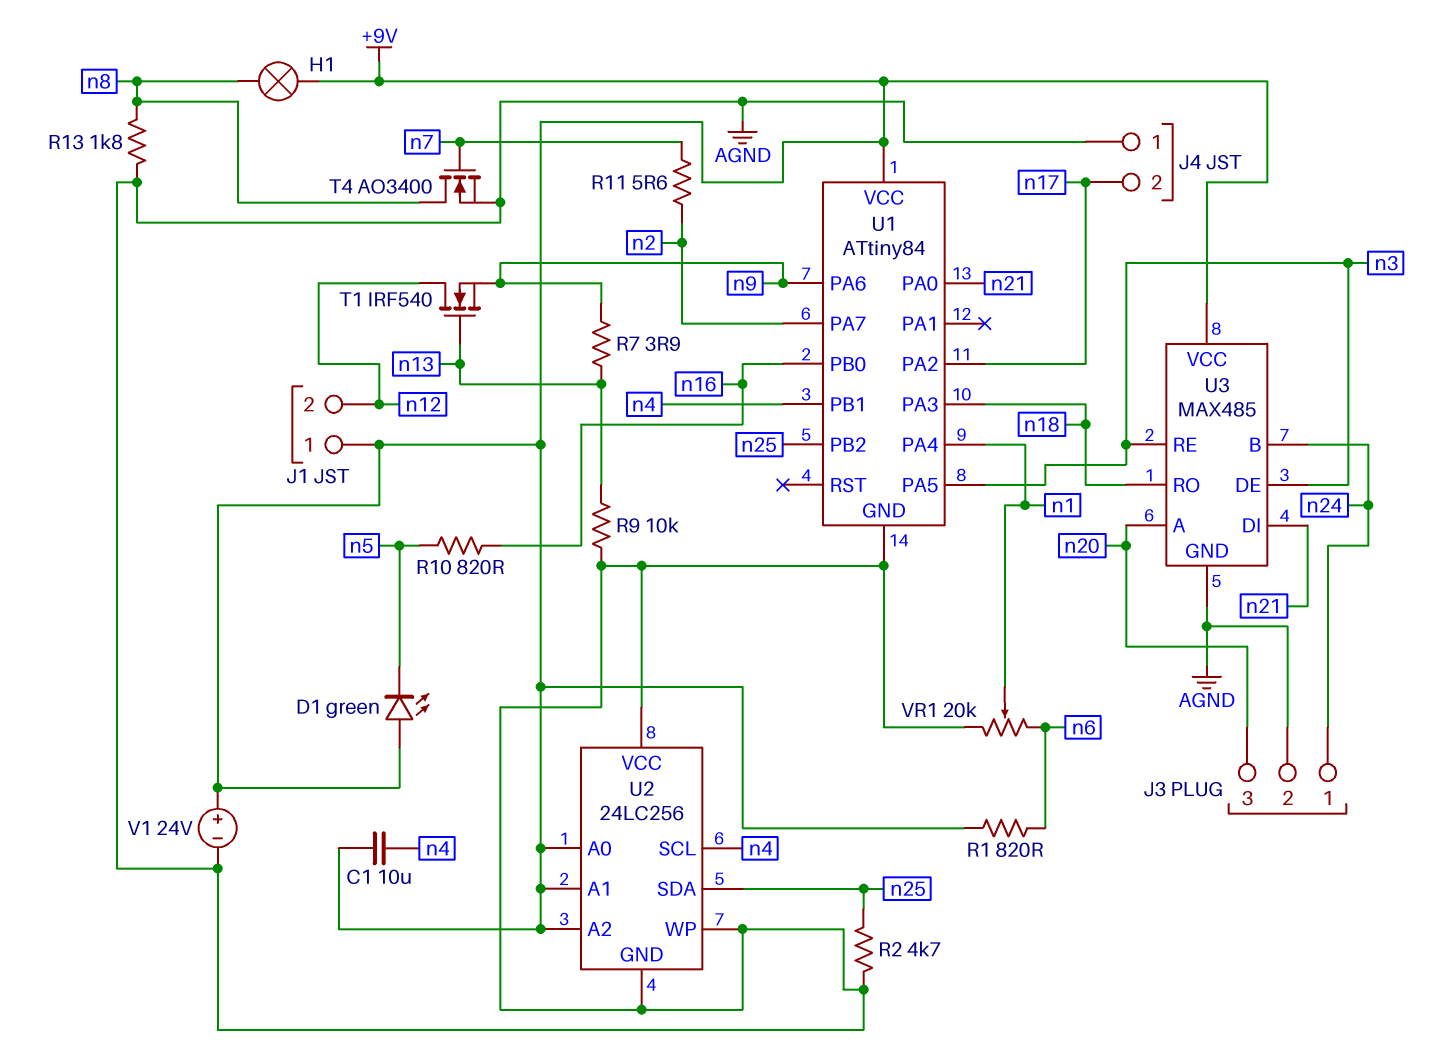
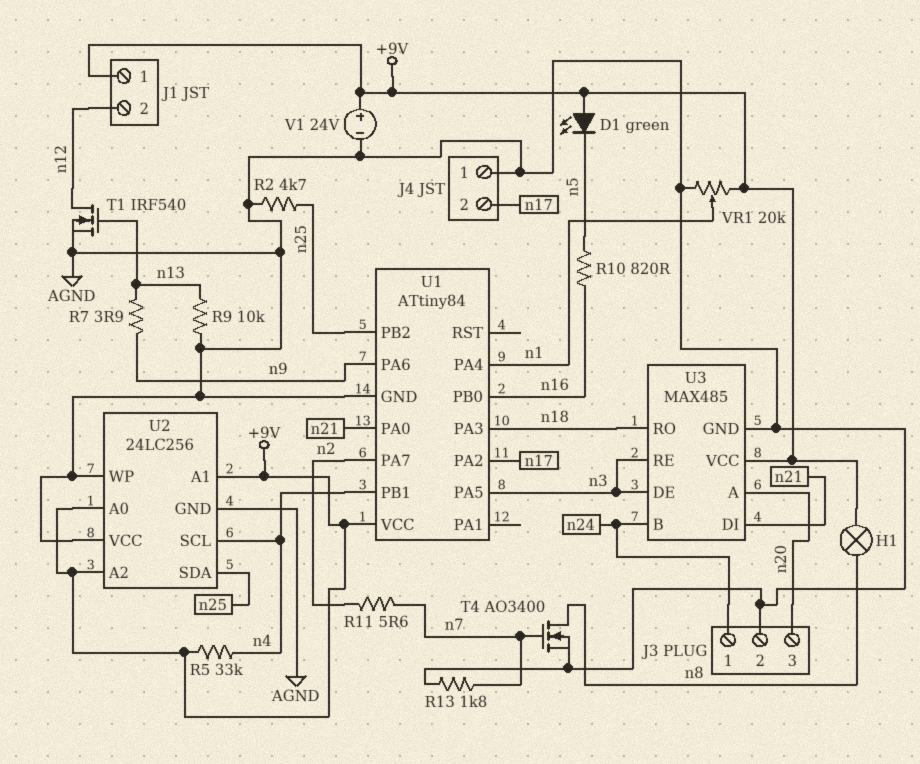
C1: 10uF (+9V, n4) -> none
R1: 820 (+9V, n6) -> none
R5: none -> 33k (+9V, n4)
R13: 1.8k (AGND, n8) -> 1.8k (AGND, n7)
T1: NMOS IRF540 (G n13, D n12, S n9) -> NMOS IRF540 (G n13, D n12, S AGND)
VR1: 20k (AGND, n6, wiper n1) -> 20k (+9V, AGND, wiper n1)

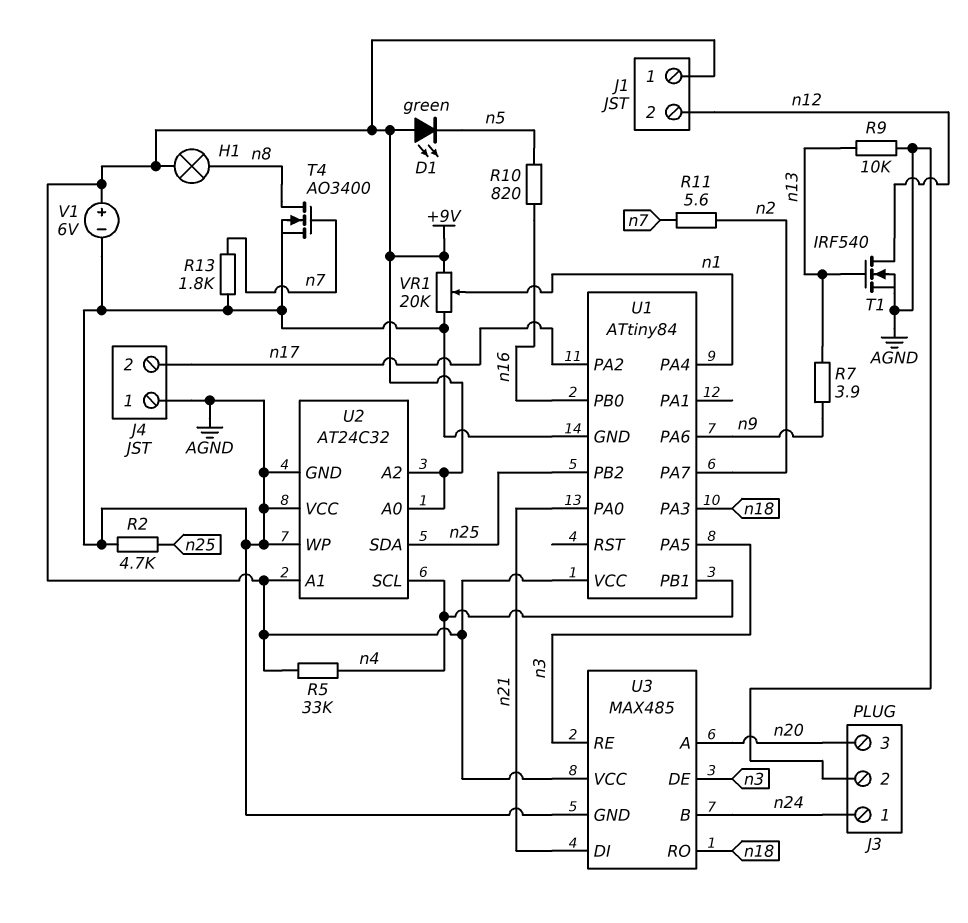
U2: 24LC256 -> AT24C32
V1: 24V (plus +9V, minus AGND) -> 6V (plus +9V, minus AGND)

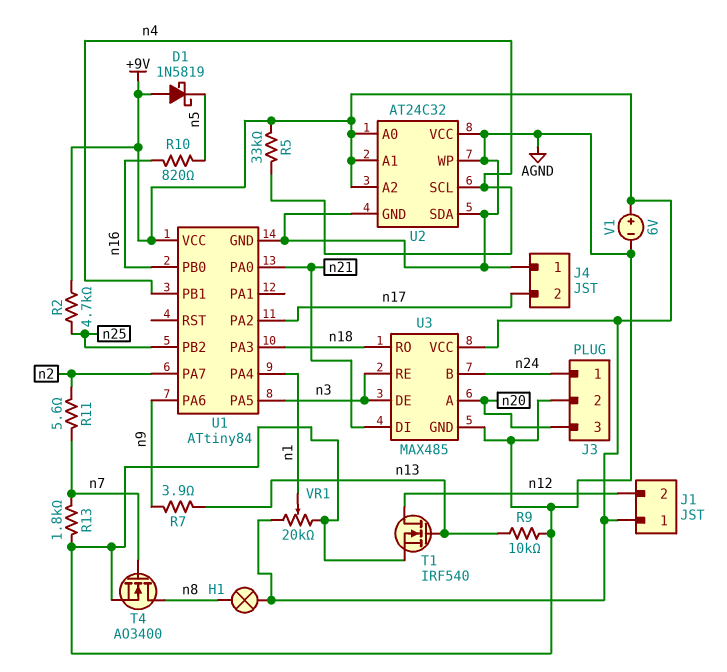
D1: LED green (A +9V, K n5) -> schottky 1N5819 (A +9V, K n5)
R2: 4.7k (AGND, n25) -> 4.7k (+9V, n25)
U2 pin SDA: n25 -> AGND

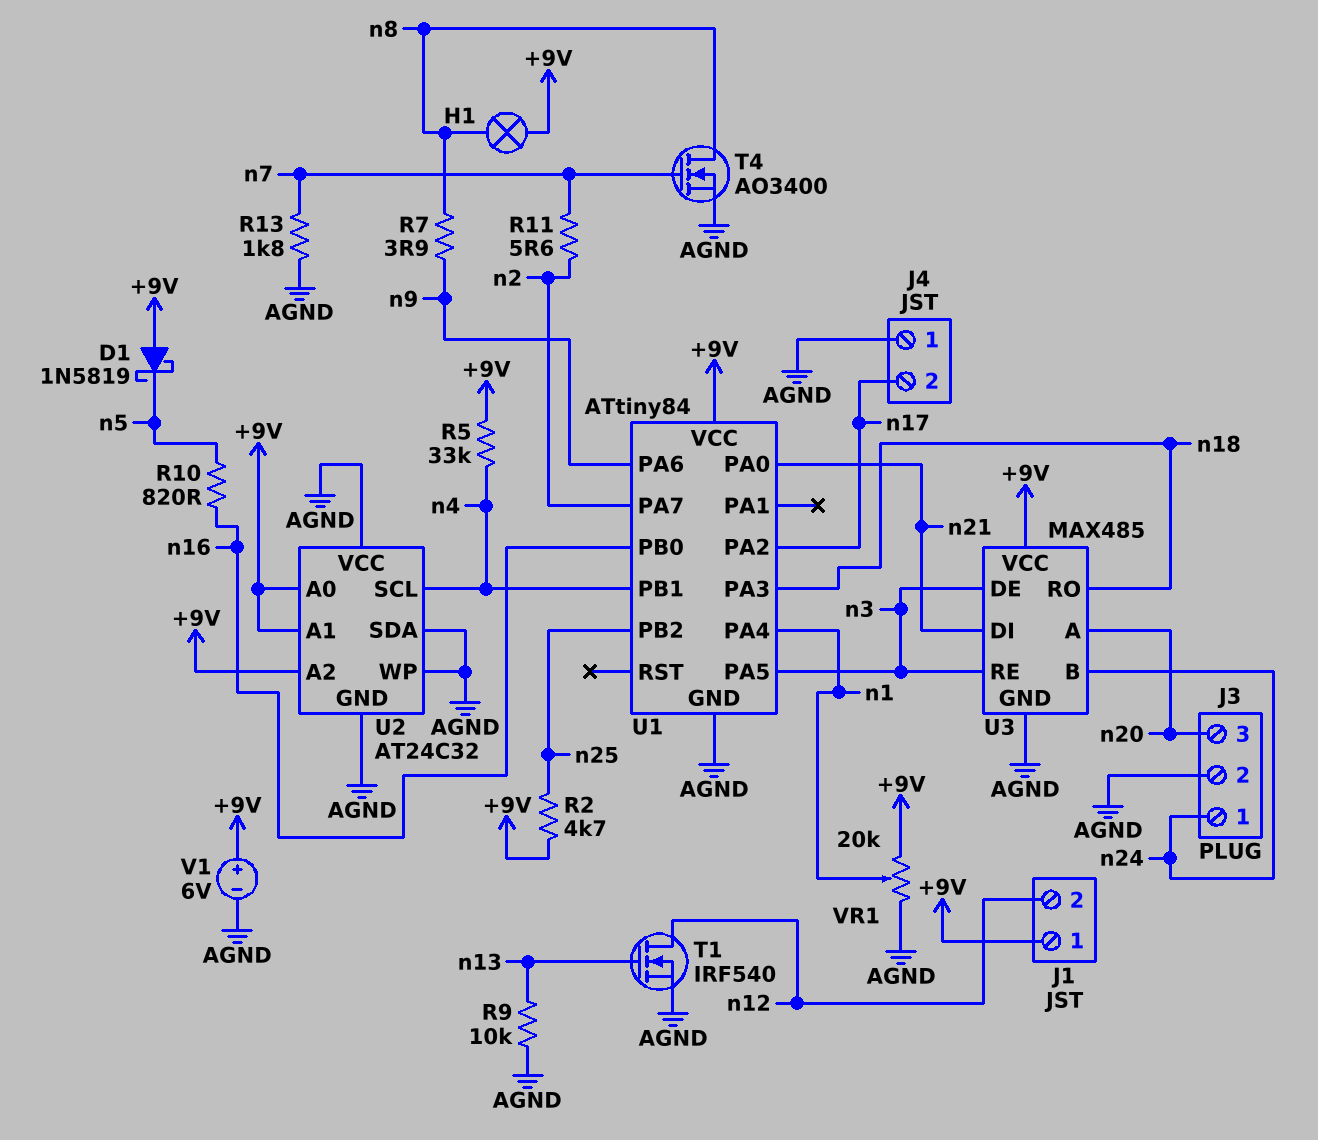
R7: 3.9 (n9, n13) -> 3.9 (n8, n9)

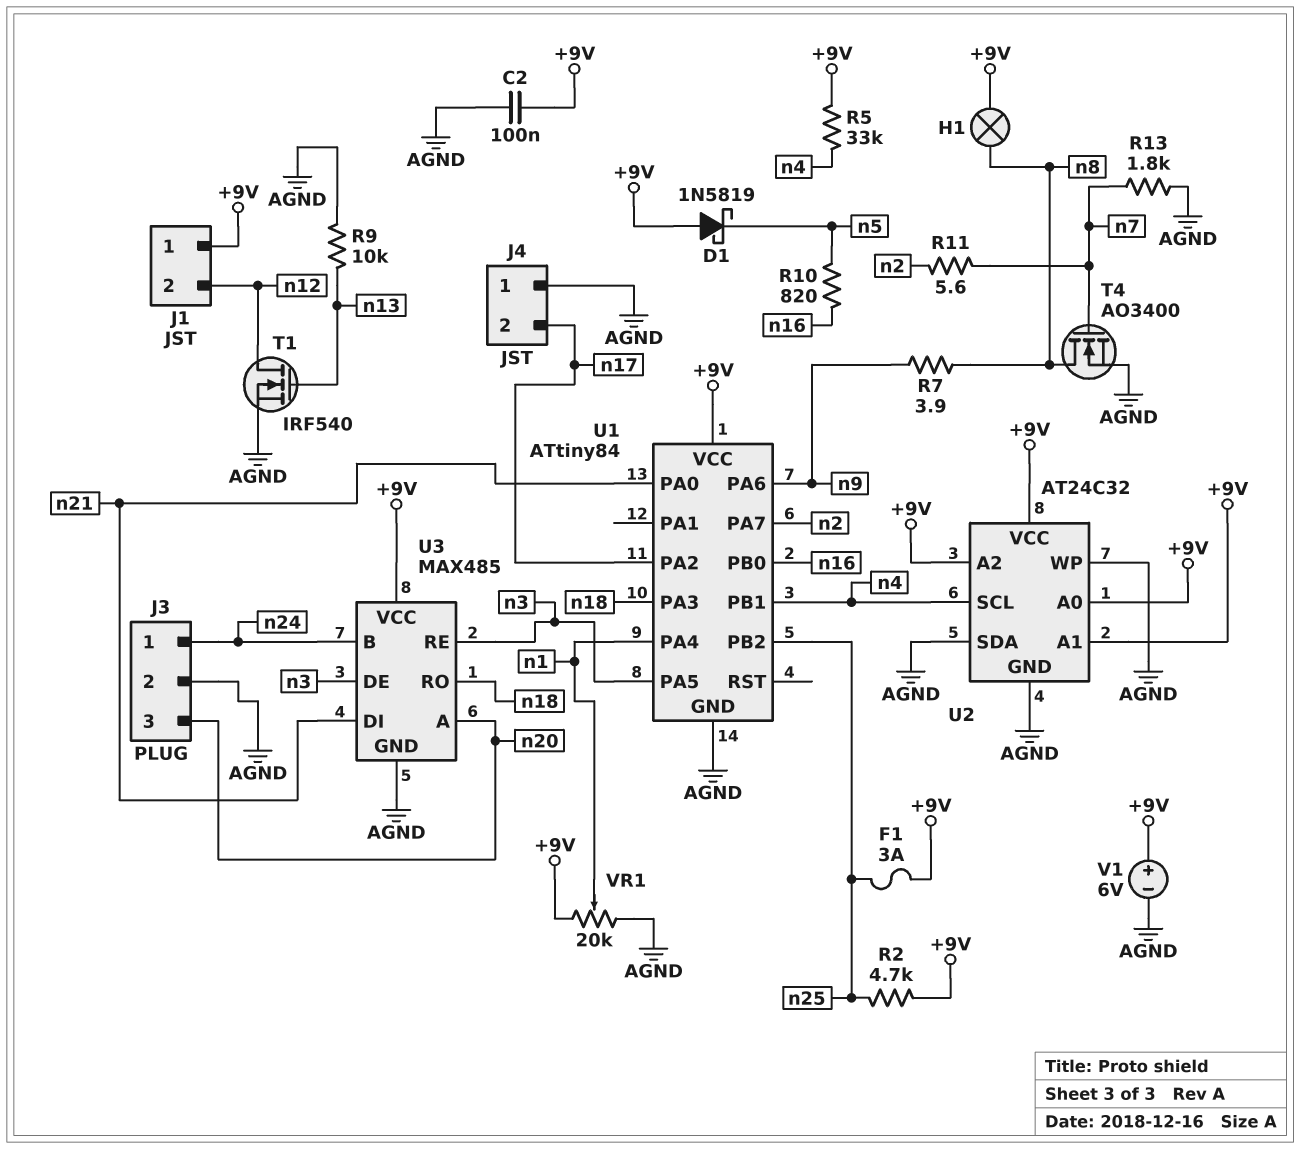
C2: none -> 100nF (+9V, AGND)
F1: none -> 3A (+9V, n25)
U2 pin VCC: AGND -> +9V

